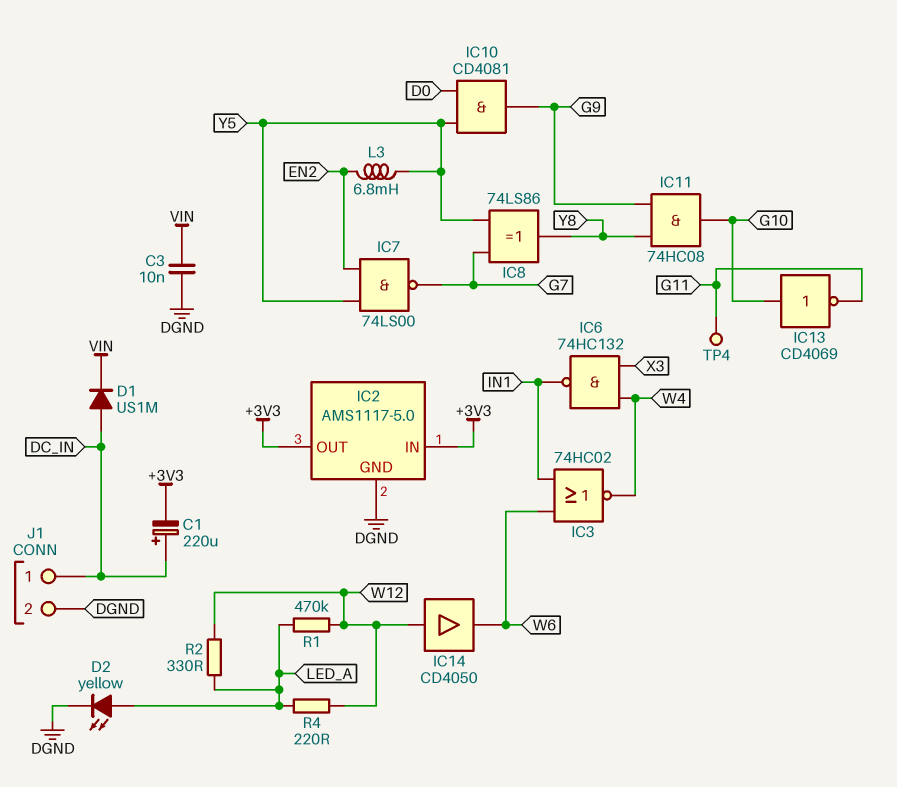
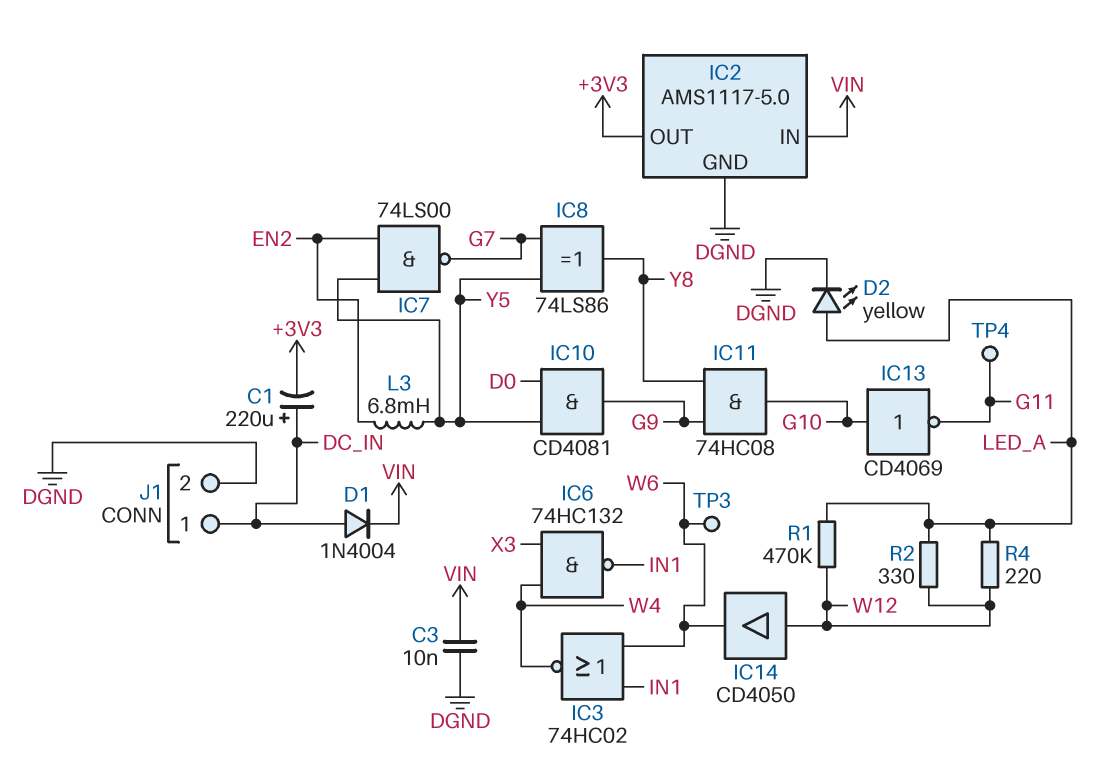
D1: diode US1M (A DC_IN, K VIN) -> diode 1N4004 (A DC_IN, K VIN)
IC2 pin IN: +3V3 -> VIN
TP3: none -> test point (W6)

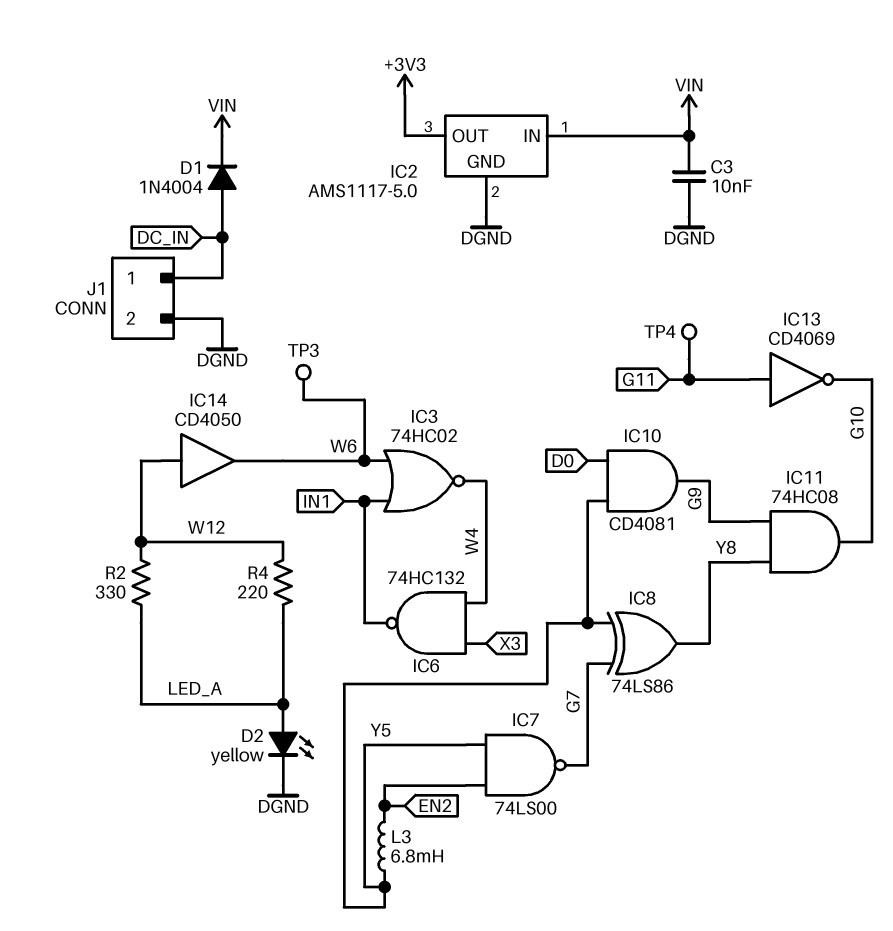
C1: 220uF (plus DC_IN, minus +3V3) -> none
IC13: NOT CD4069 (in G10, out G11) -> NOT CD4069 (in G11, out G10)
R1: 470k (LED_A, W12) -> none

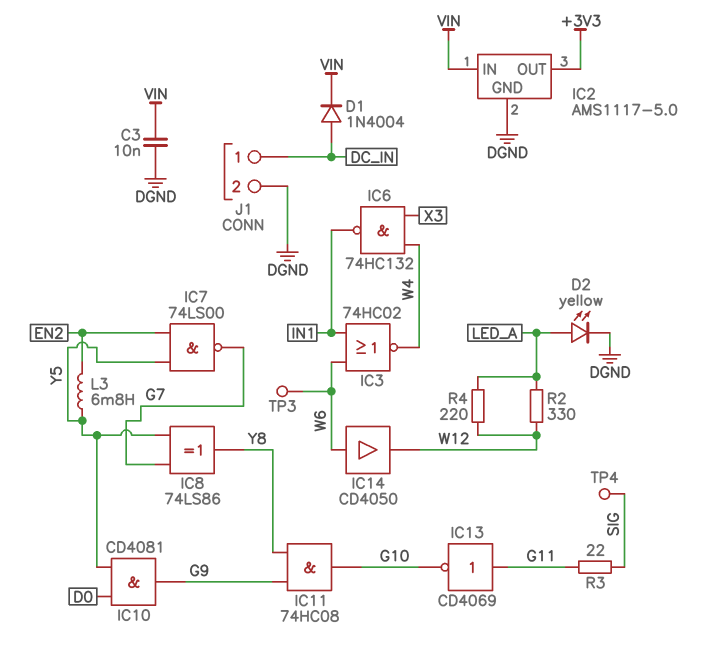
IC14: buffer CD4050 (in W12, out W6) -> buffer CD4050 (in W6, out W12)
R3: none -> 22 (G11, SIG)
TP4: test point (G11) -> test point (SIG)

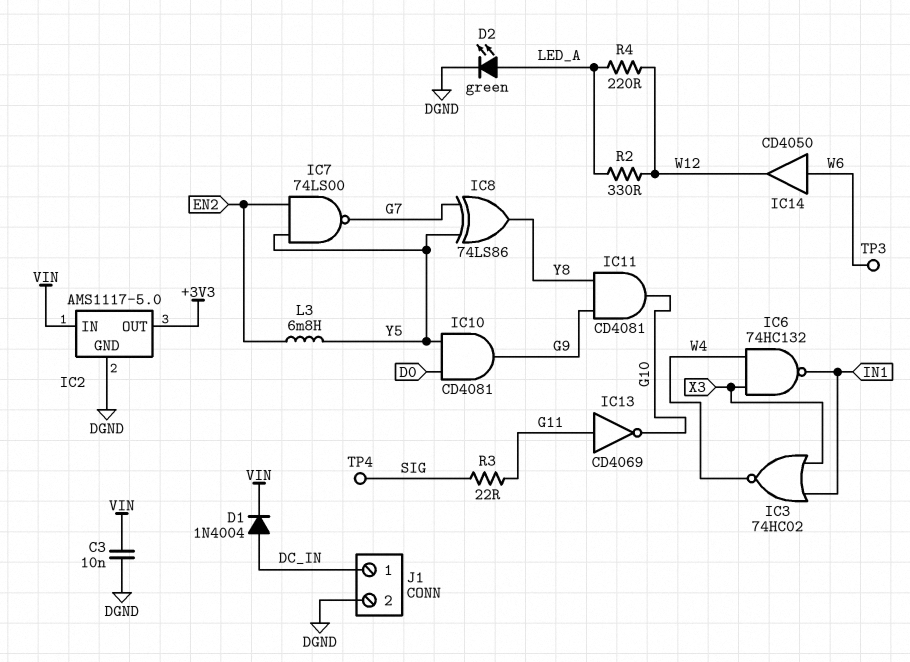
D2: LED yellow (A LED_A, K DGND) -> LED green (A LED_A, K DGND)
IC3: NOR 74HC02 (in IN1, in W6, out W4) -> NOR 74HC02 (in IN1, in X3, out W4)
IC11: AND 74HC08 (in G9, in Y8, out G10) -> AND CD4081 (in G9, in Y8, out G10)

